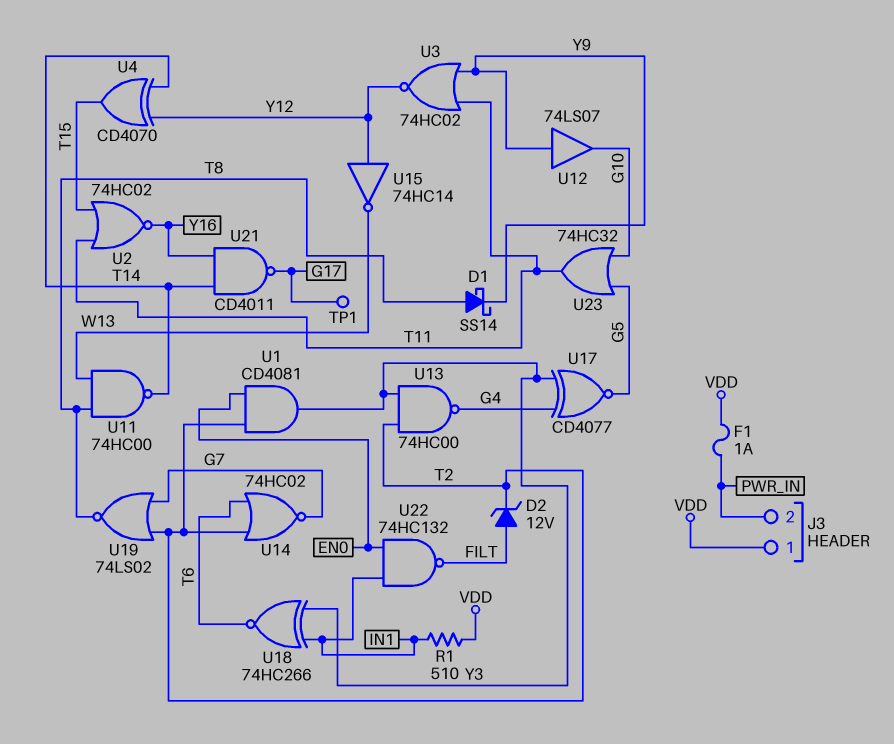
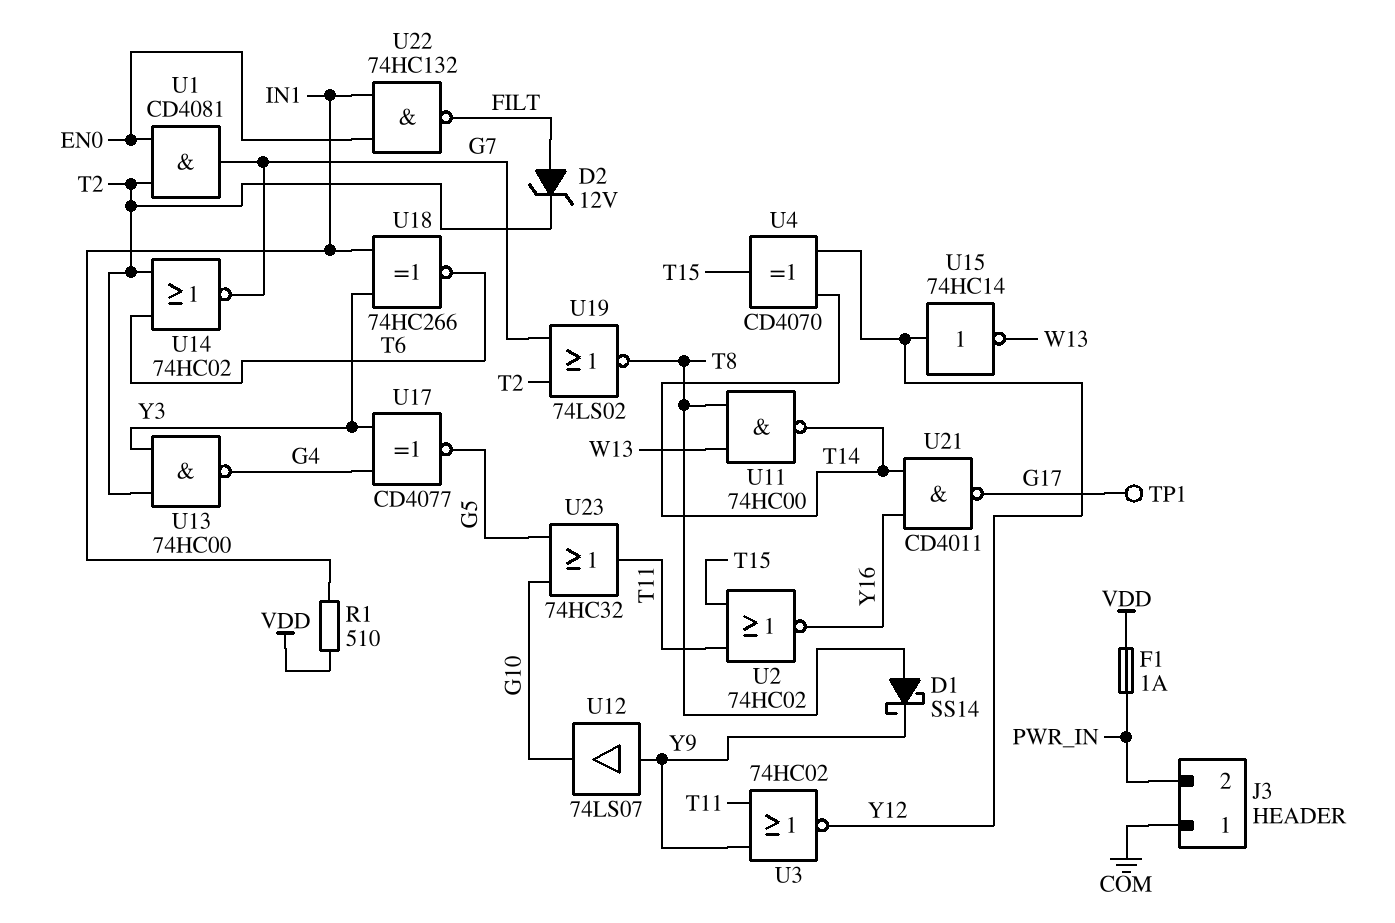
J3 pin 1: VDD -> COM
U1: AND CD4081 (in EN0, in T2, out Y3) -> AND CD4081 (in EN0, in T2, out G7)

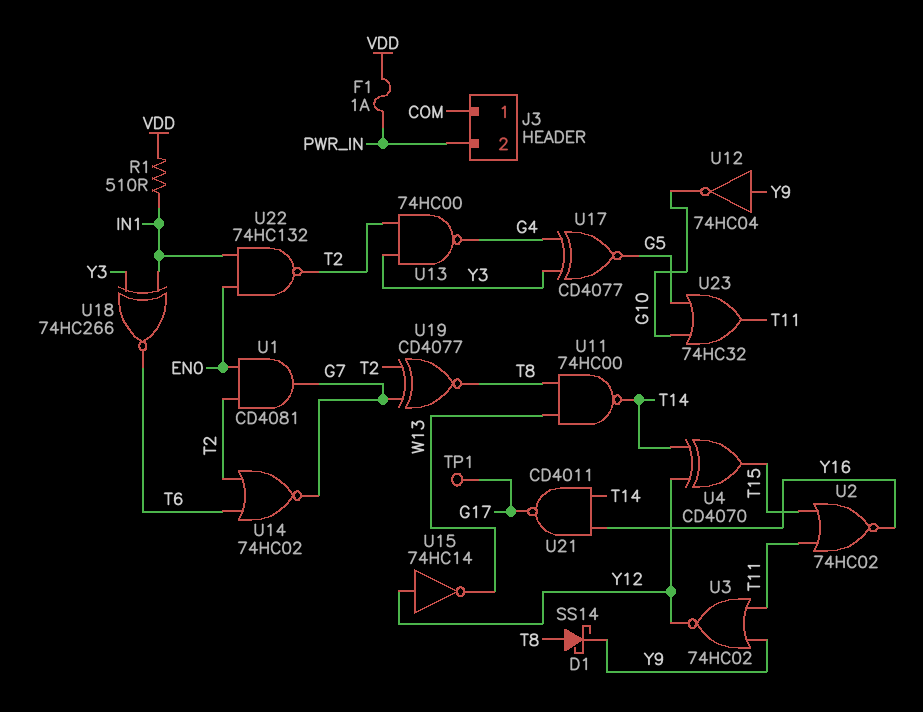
D2: zener 12V (A FILT, K T2) -> none
U12: buffer 74LS07 (in Y9, out G10) -> NOT 74HC04 (in Y9, out G10)
U19: NOR 74LS02 (in G7, in T2, out T8) -> XNOR CD4077 (in G7, in T2, out T8)
U22: NAND 74HC132 (in EN0, in IN1, out FILT) -> NAND 74HC132 (in EN0, in IN1, out T2)

